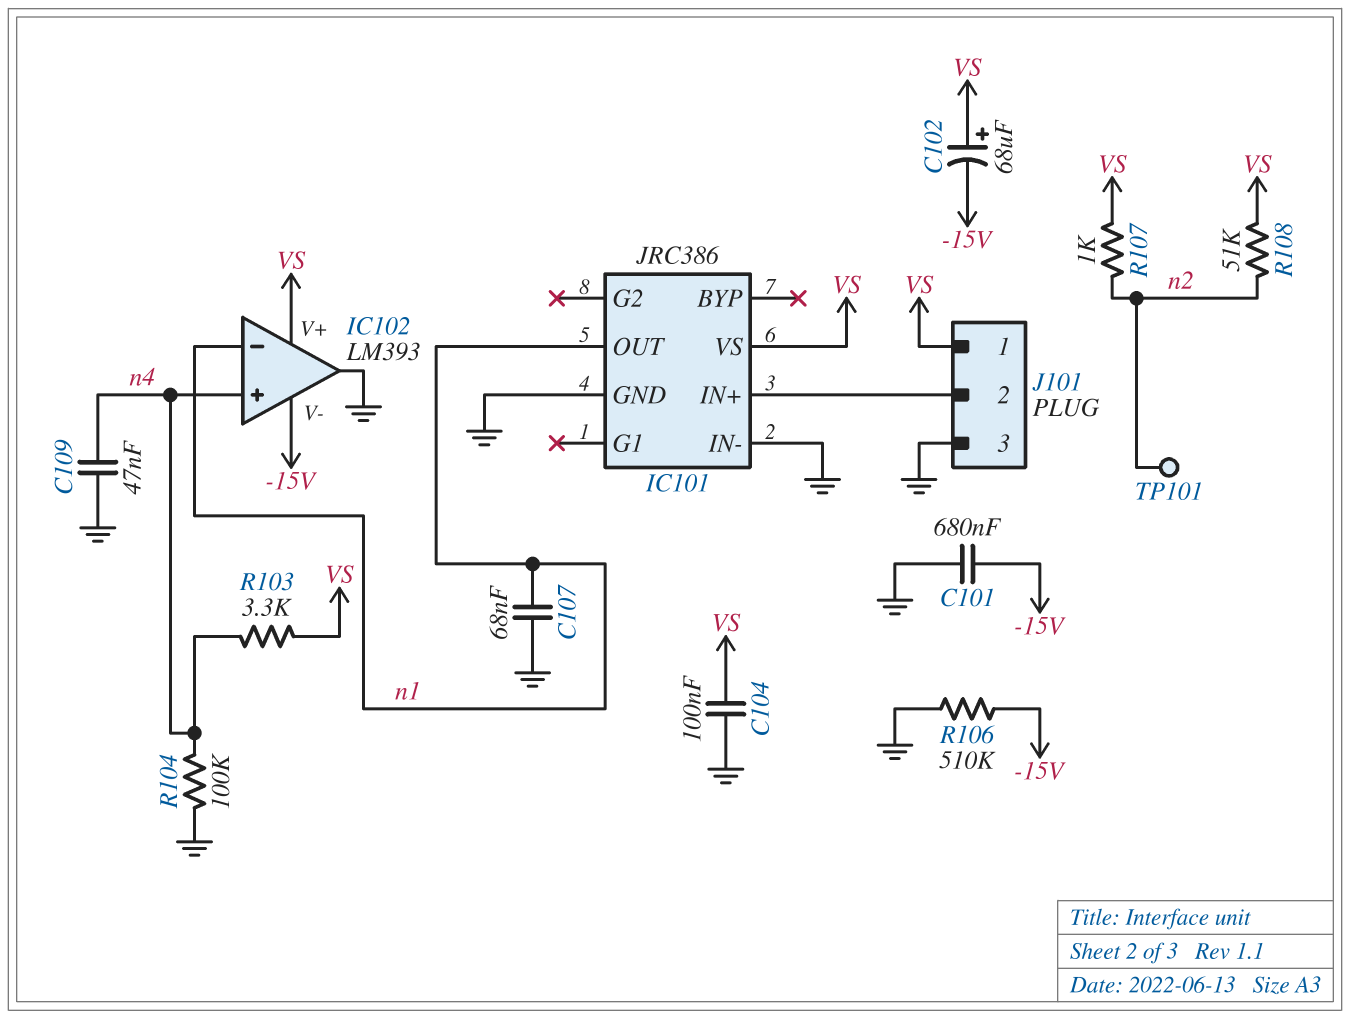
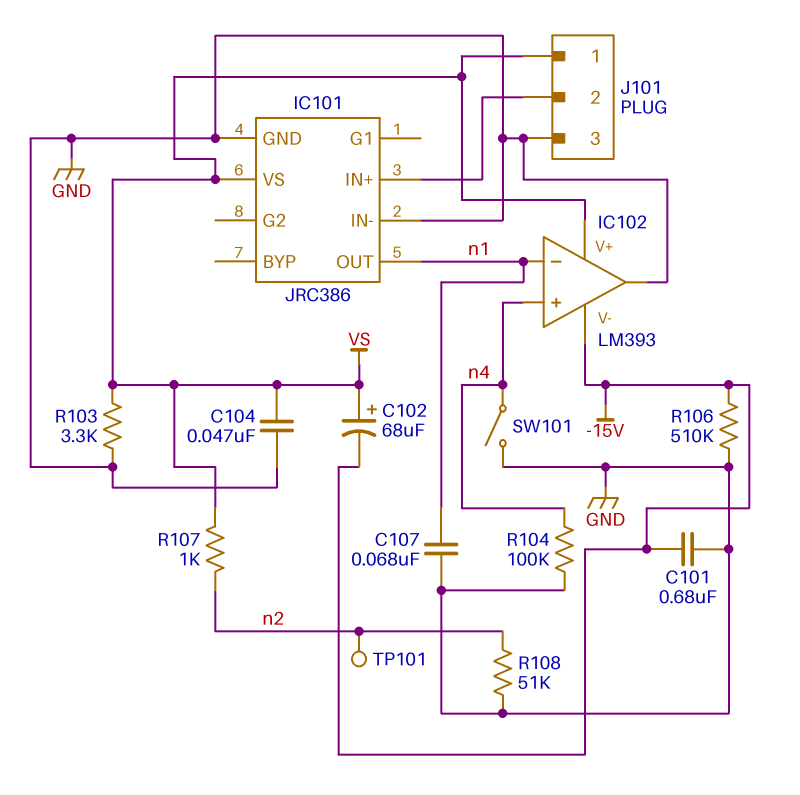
C104: 100nF (GND, VS) -> 47nF (GND, VS)
C109: 47nF (GND, n4) -> none
R103: 3.3k (VS, n4) -> 3.3k (GND, VS)
R108: 51k (VS, n2) -> 51k (GND, n2)
SW101: none -> switch (GND, n4)

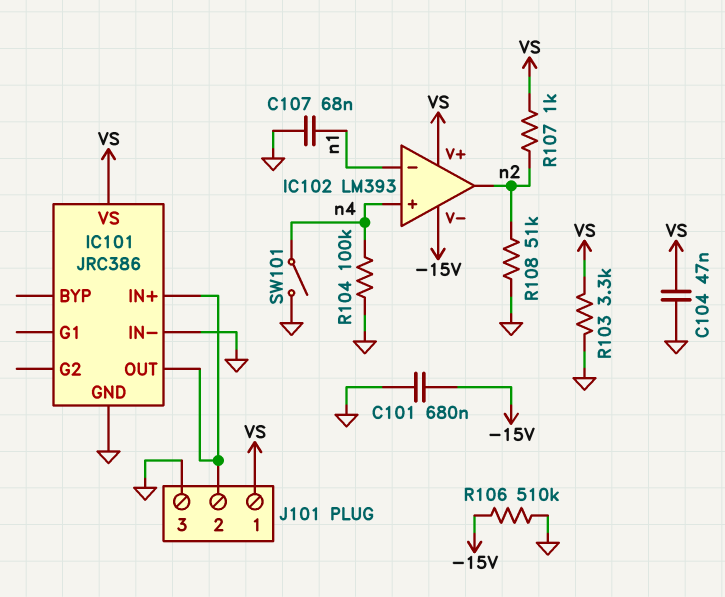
C102: 68uF (plus VS, minus -15V) -> none
IC101 pin OUT: n1 -> IC101/IN+
IC102 pin out: GND -> n2
TP101: test point (n2) -> none

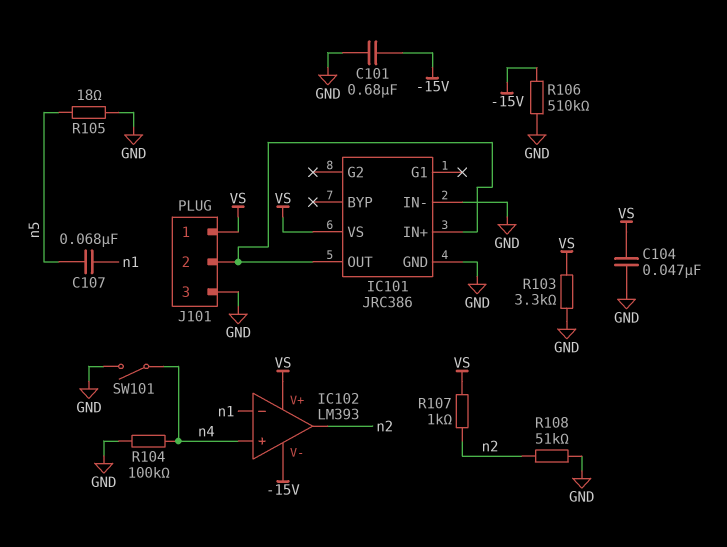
C107: 68nF (GND, n1) -> 68nF (n1, n5)
R105: none -> 18 (GND, n5)

